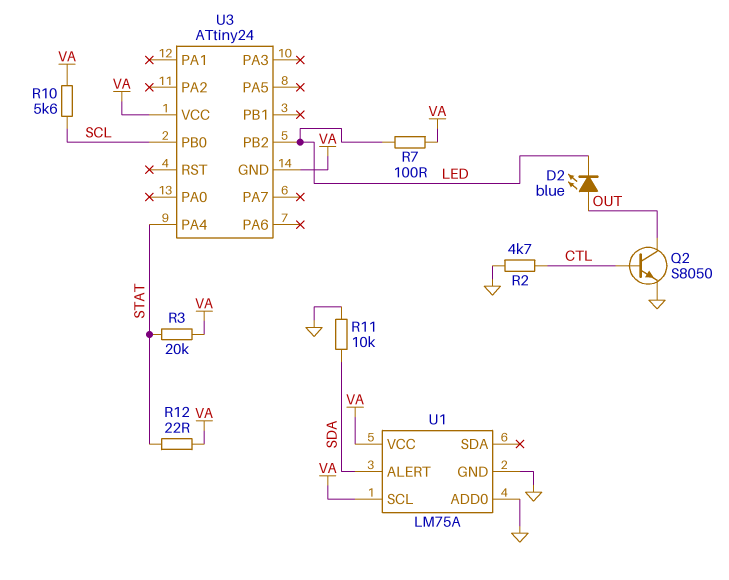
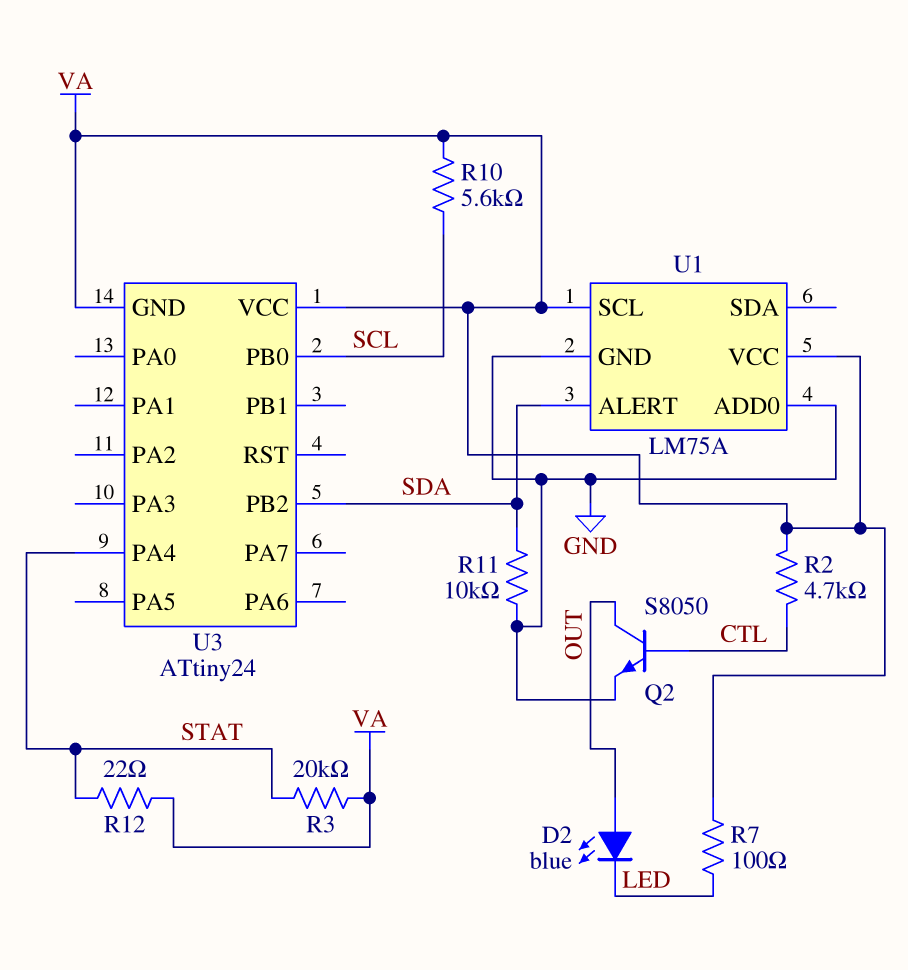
R2: 4.7k (CTL, GND) -> 4.7k (CTL, VA)
U3 pin PB2: LED -> SDA

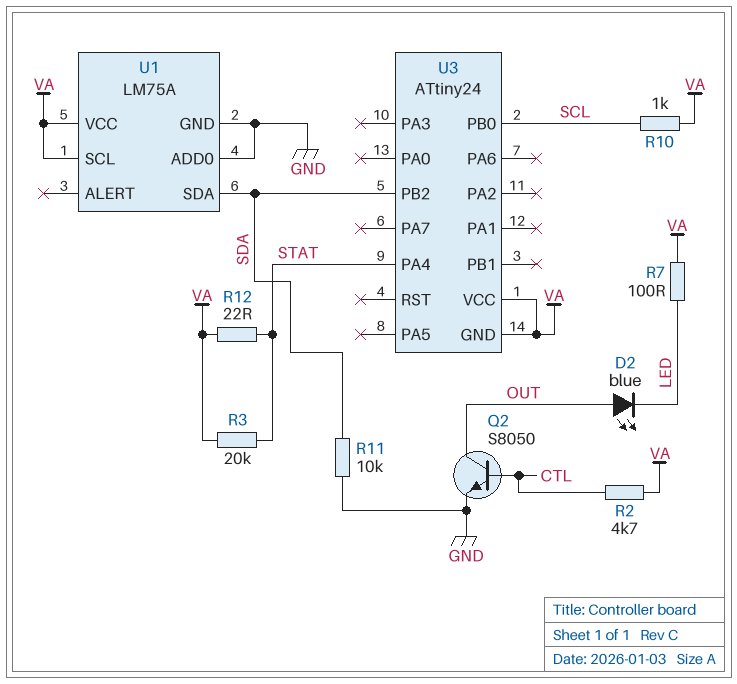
R10: 5.6k (SCL, VA) -> 1k (SCL, VA)
U1 pin ALERT: SDA -> none
U1 pin SDA: none -> SDA

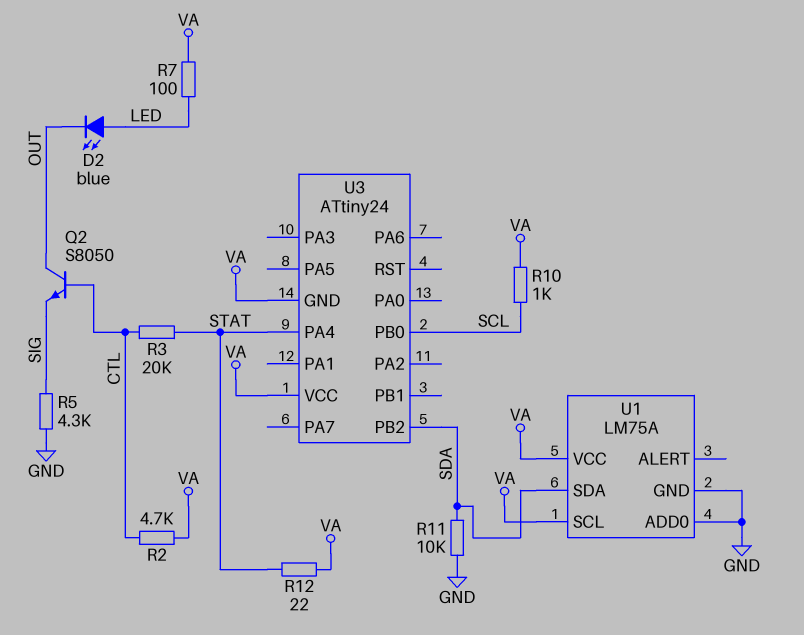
D2: LED blue (A OUT, K LED) -> LED blue (A LED, K OUT)
Q2: NPN S8050 (B CTL, C OUT, E GND) -> NPN S8050 (B CTL, C OUT, E SIG)
R3: 20k (STAT, VA) -> 20k (CTL, STAT)
R5: none -> 4.3k (GND, SIG)

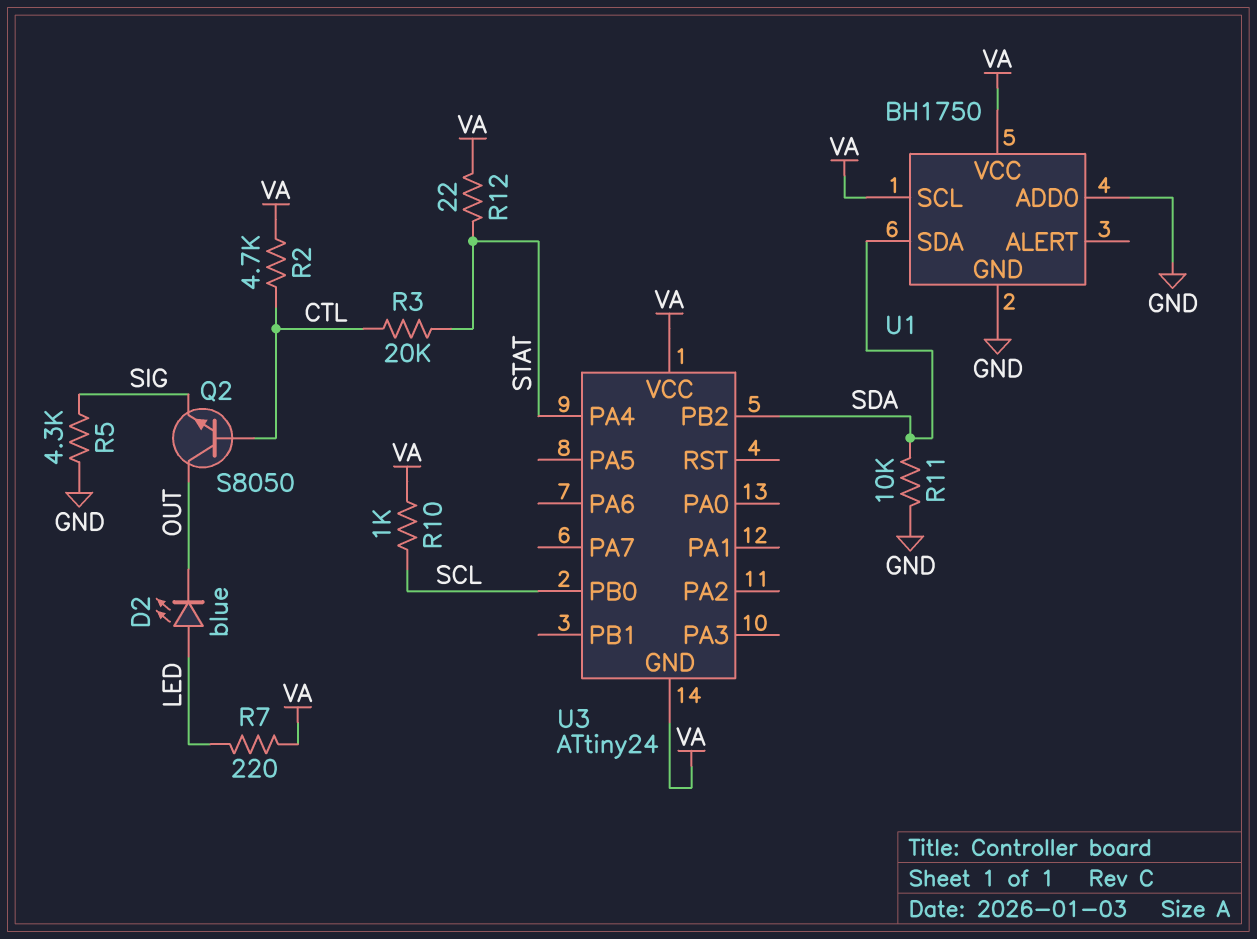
R7: 100 (LED, VA) -> 220 (LED, VA)
U1: LM75A -> BH1750

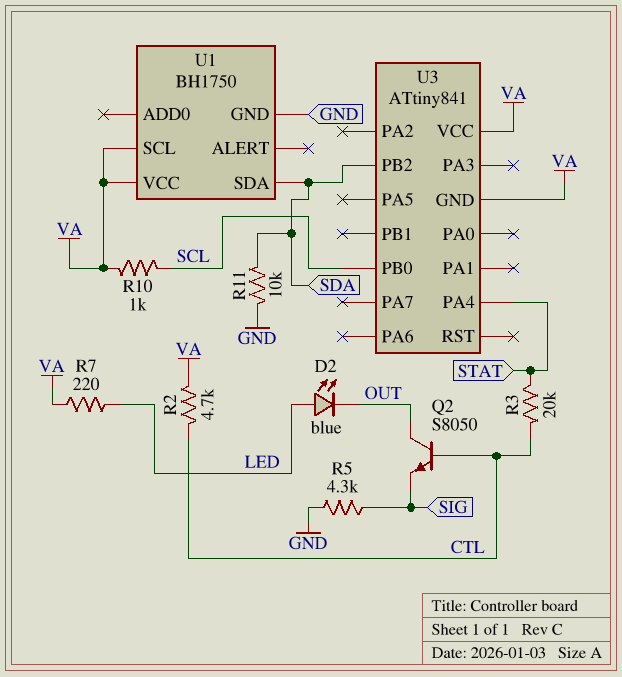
R12: 22 (STAT, VA) -> none
U1 pin ADD0: GND -> none
U3: ATtiny24 -> ATtiny841

